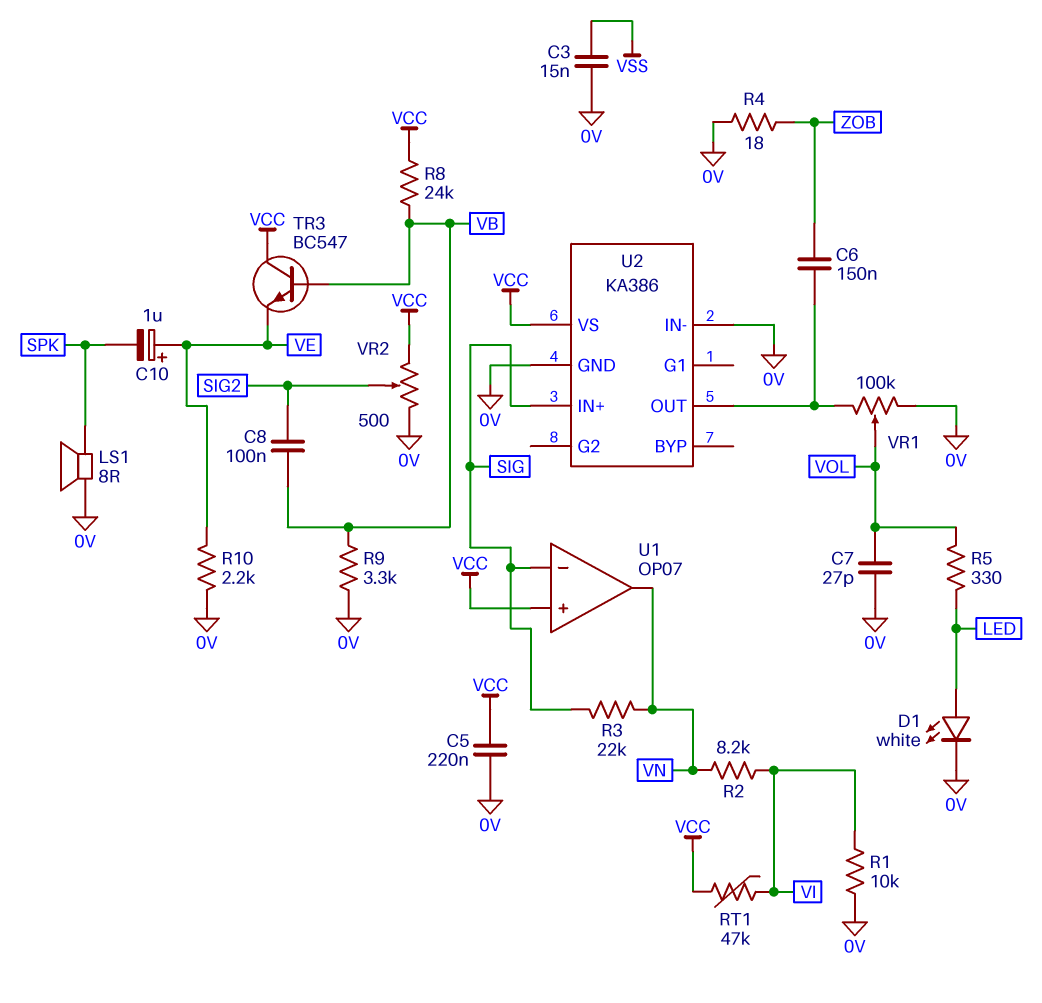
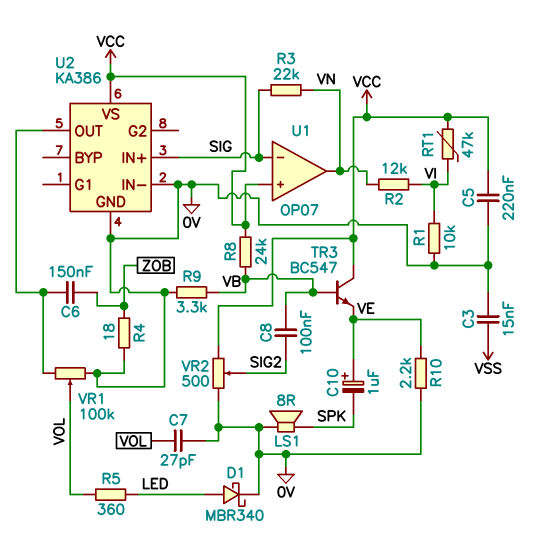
D1: LED white (A LED, K 0V) -> schottky MBR340 (A LED, K 0V)
R2: 8.2k (VI, VN) -> 12k (VI, VN)
R5: 330 (LED, VOL) -> 360 (LED, VOL)

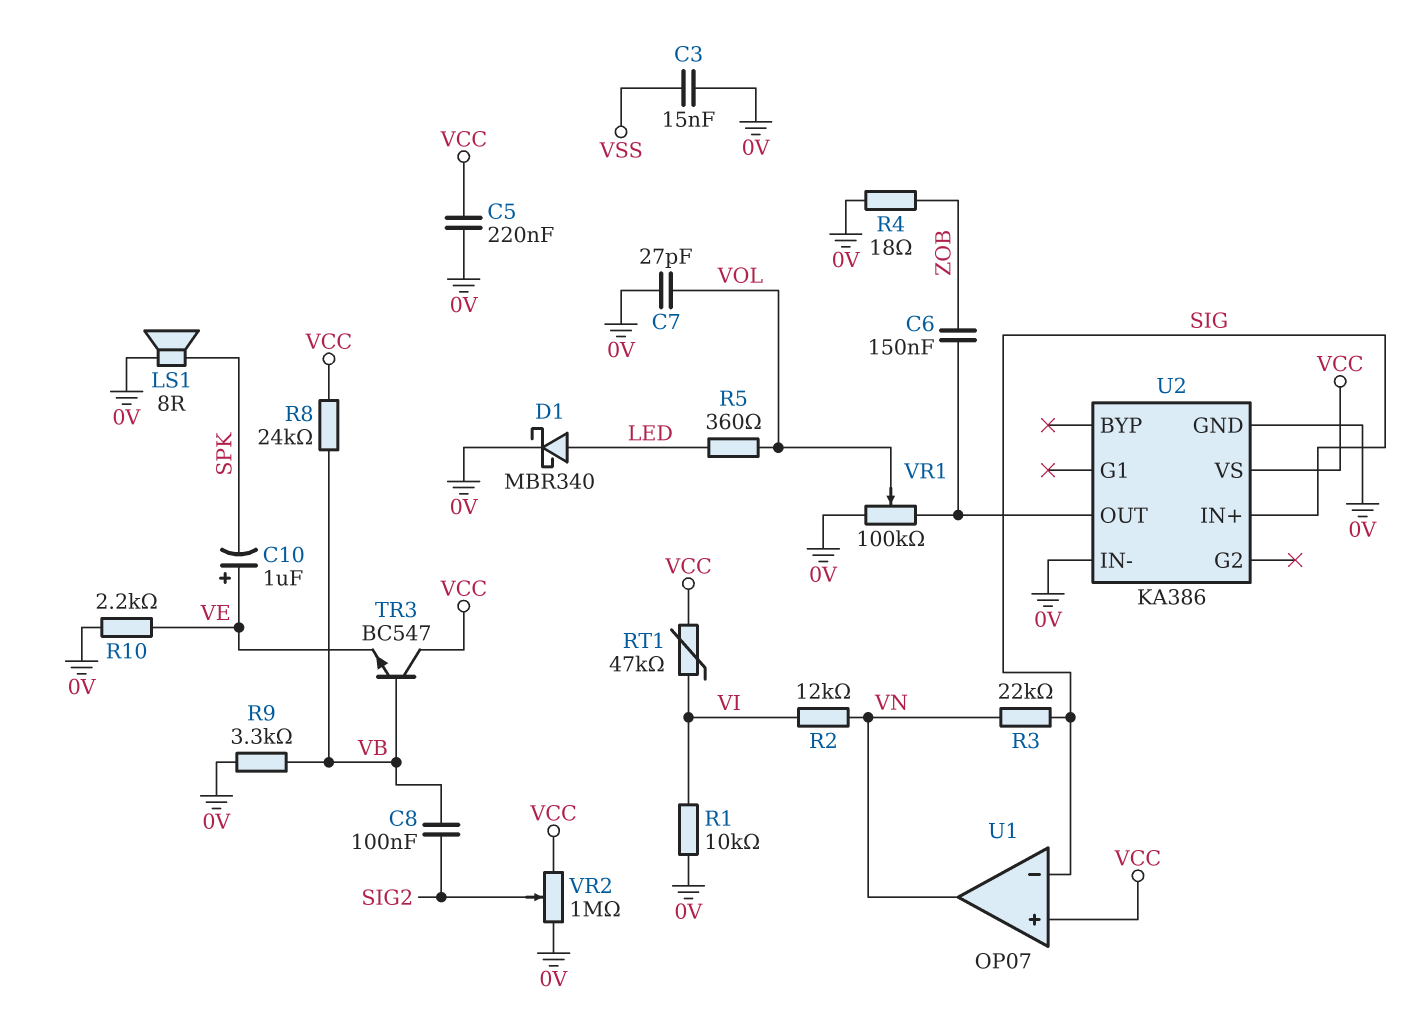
VR2: 500 (0V, VCC, wiper SIG2) -> 1M (0V, VCC, wiper SIG2)

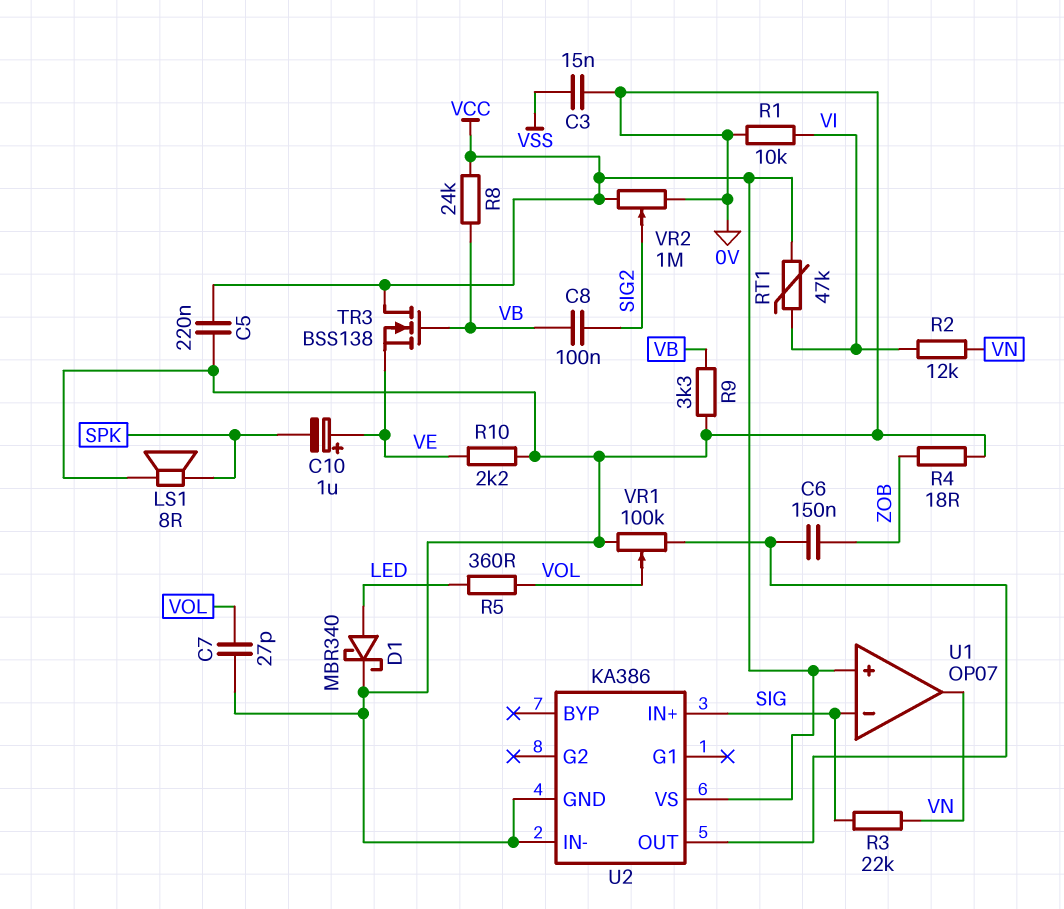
TR3: NPN BC547 (B VB, C VCC, E VE) -> NMOS BSS138 (G VB, D VCC, S VE)

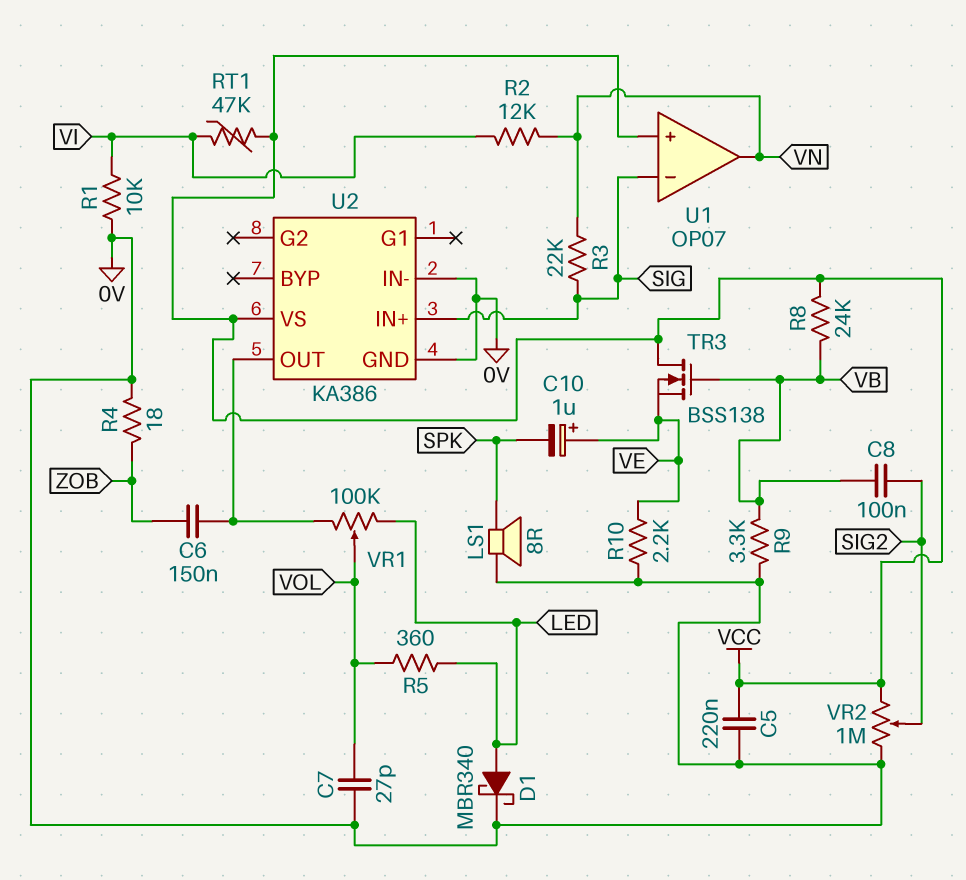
C3: 15nF (0V, VSS) -> none
VR1: 100k (0V, U2/OUT, wiper VOL) -> 100k (LED, U2/OUT, wiper VOL)

